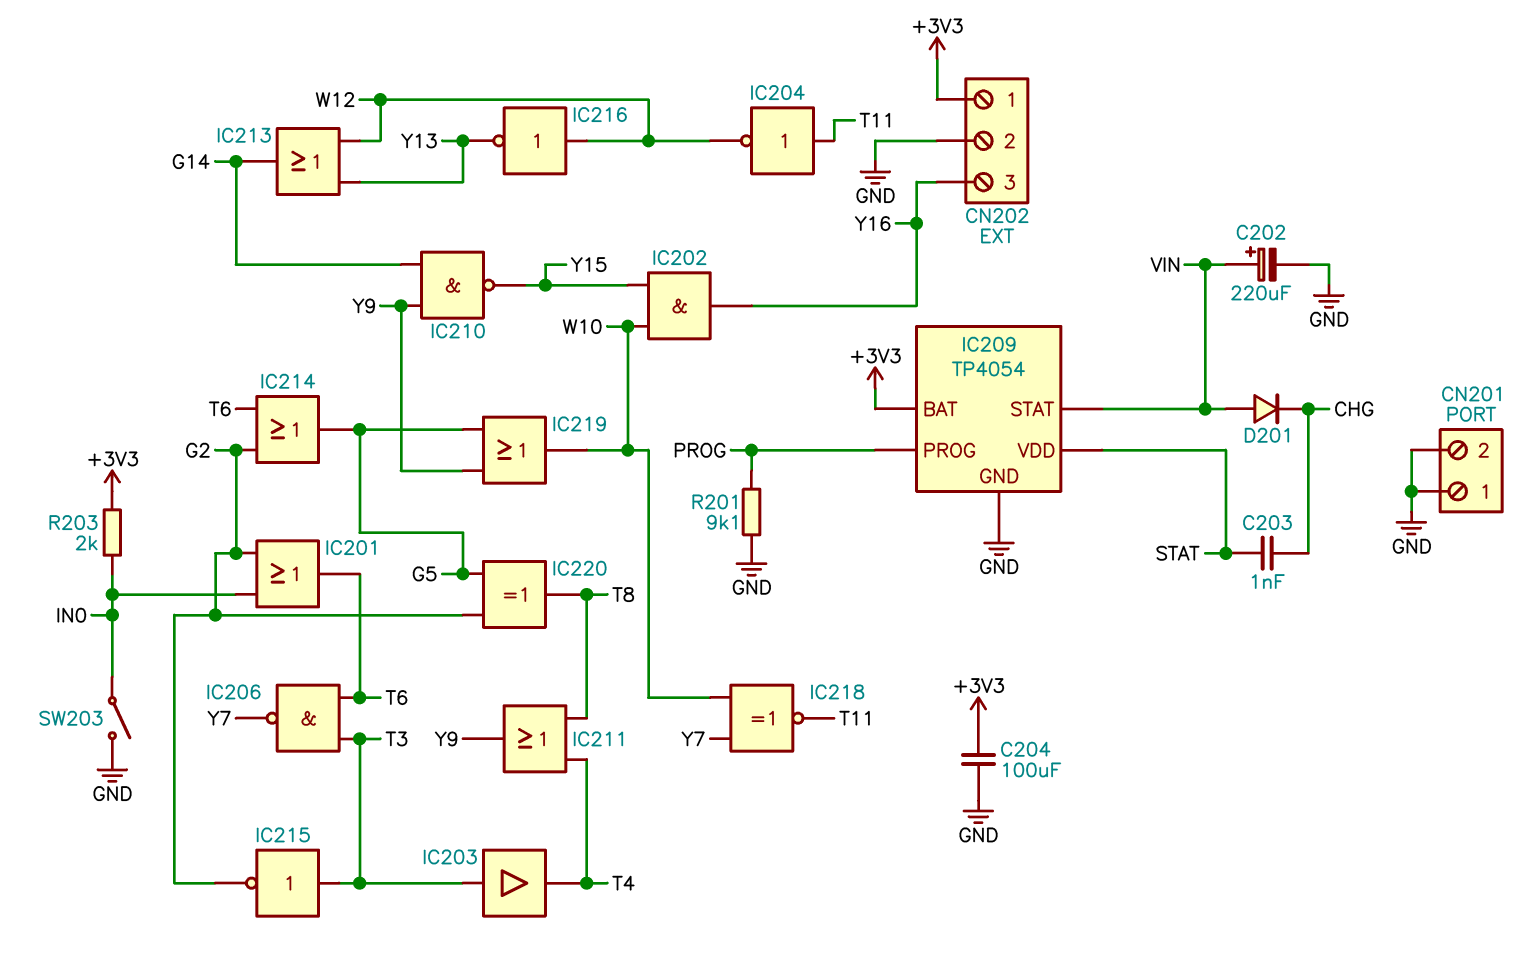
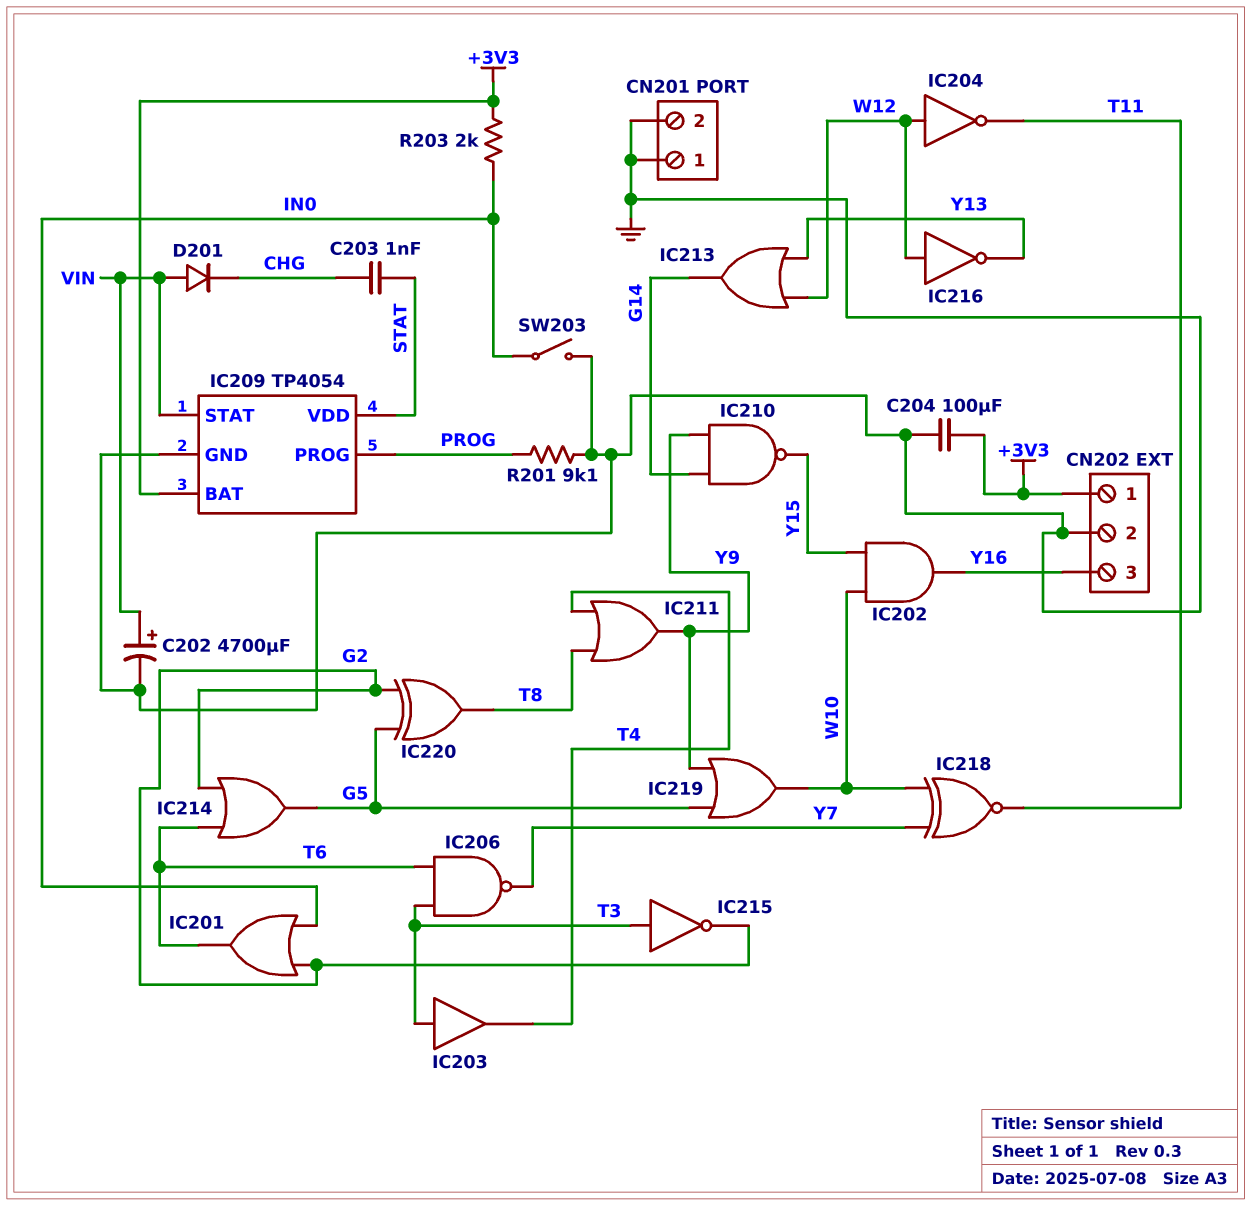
C202: 220uF (plus VIN, minus GND) -> 4700uF (plus VIN, minus GND)
IC204: NOT (in T11, out W12) -> NOT (in W12, out T11)

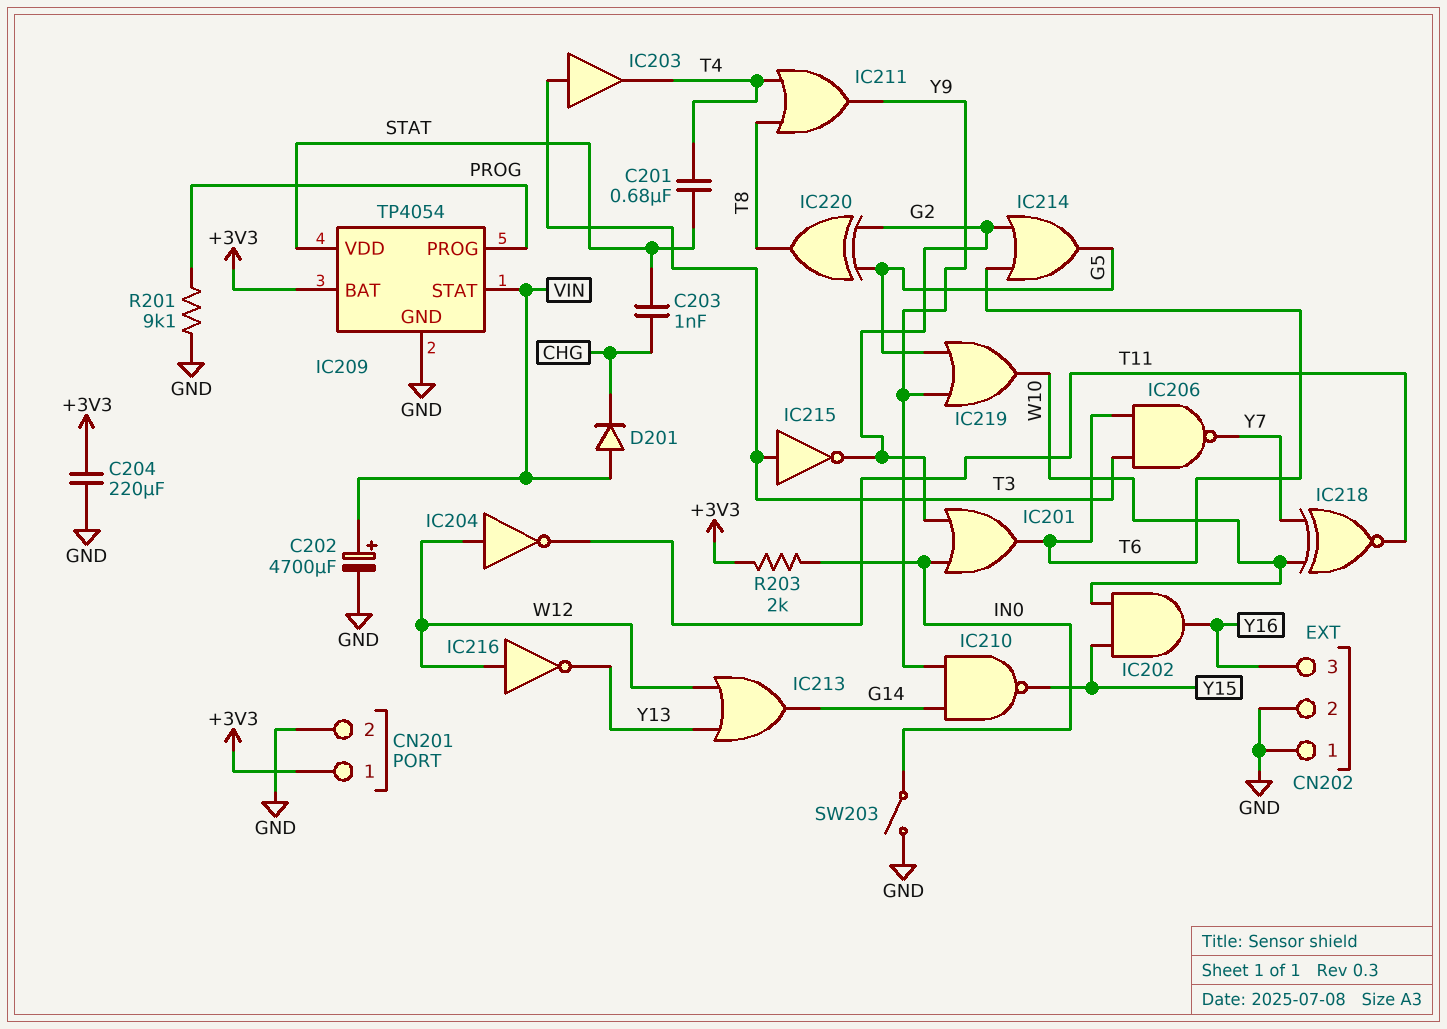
C201: none -> 680nF (STAT, T4)
C204: 100uF (+3V3, GND) -> 220uF (+3V3, GND)
CN201 pin 1: GND -> +3V3
CN202 pin 1: +3V3 -> GND

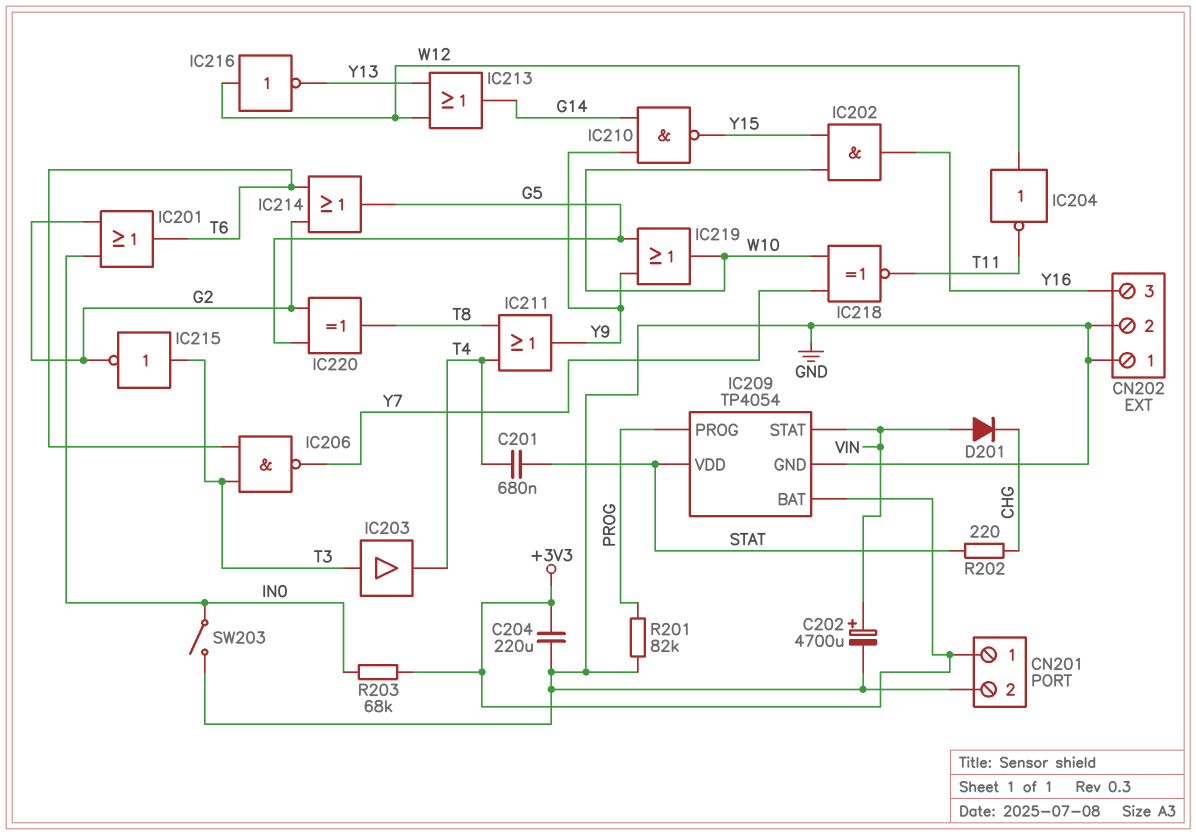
C203: 1nF (CHG, STAT) -> none
R201: 9.1k (GND, PROG) -> 82k (GND, PROG)
R202: none -> 220 (CHG, STAT)
R203: 2k (+3V3, IN0) -> 68k (+3V3, IN0)

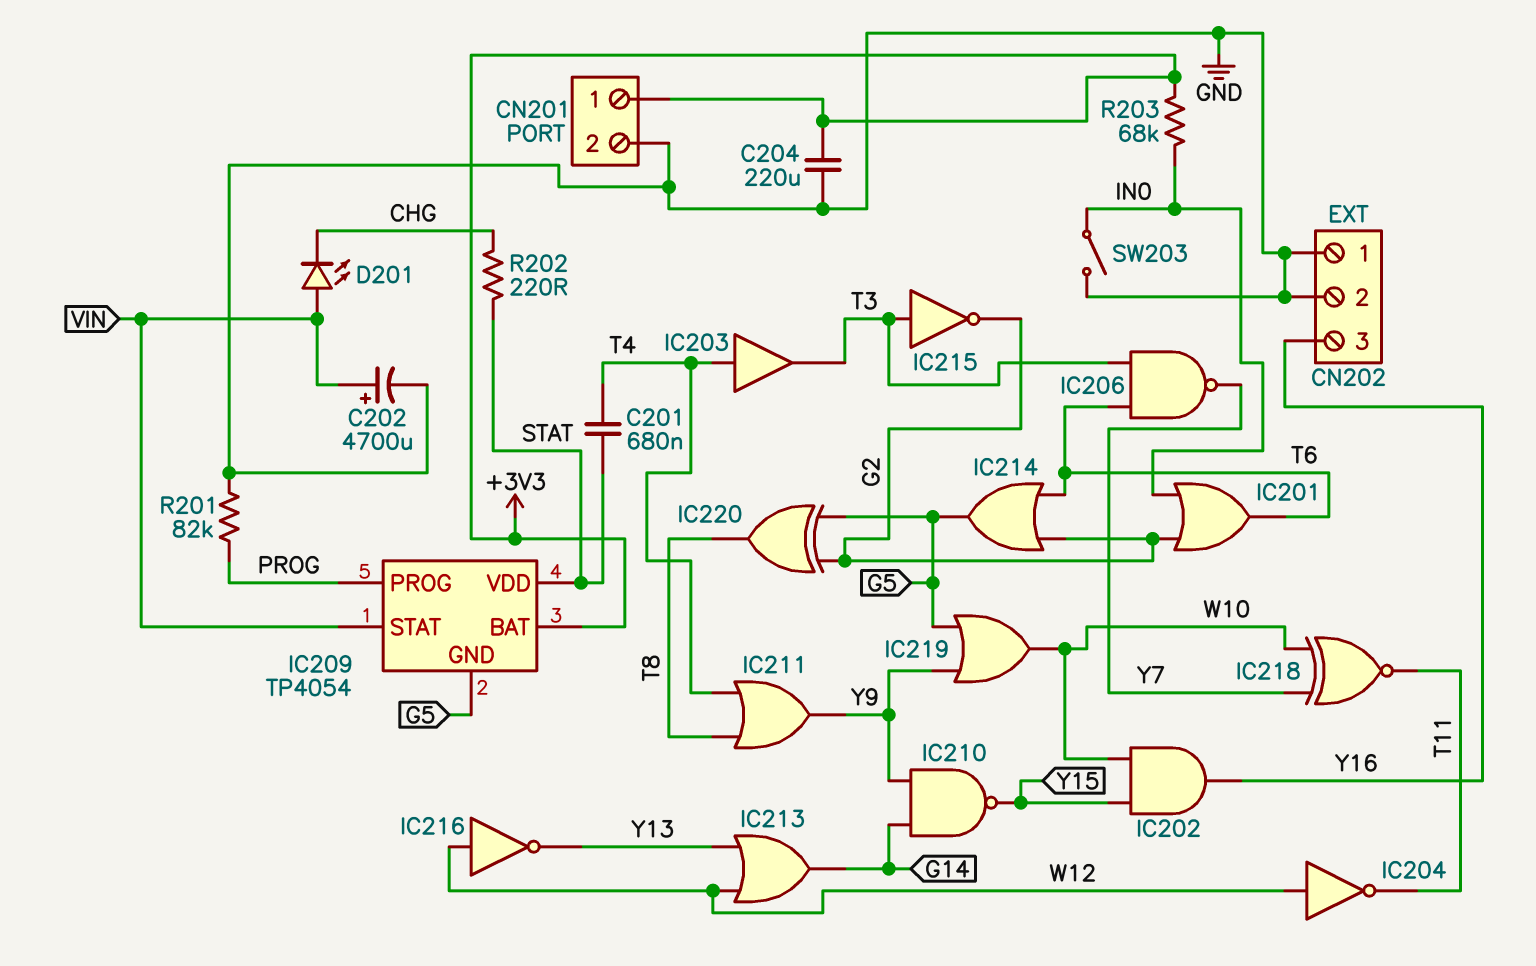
D201: diode (A VIN, K CHG) -> LED (A VIN, K CHG)
IC203: buffer (in T3, out T4) -> buffer (in T4, out T3)
IC209 pin GND: GND -> G5

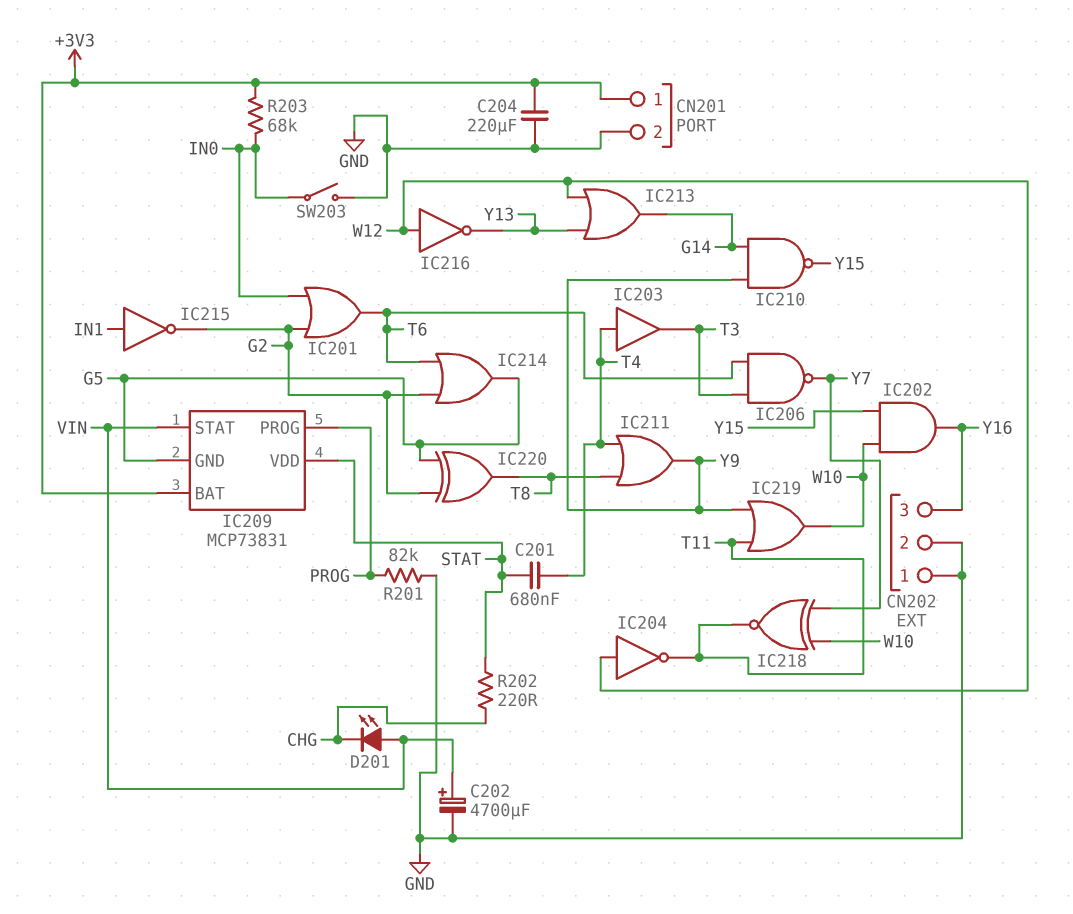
IC209: TP4054 -> MCP73831
IC215: NOT (in T3, out G2) -> NOT (in IN1, out G2)
IC219: OR (in G5, in Y9, out W10) -> OR (in T11, in Y9, out W10)

